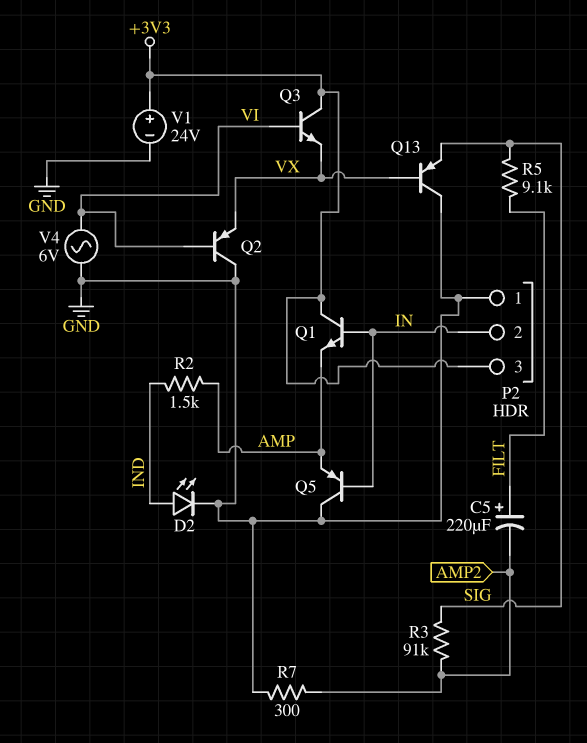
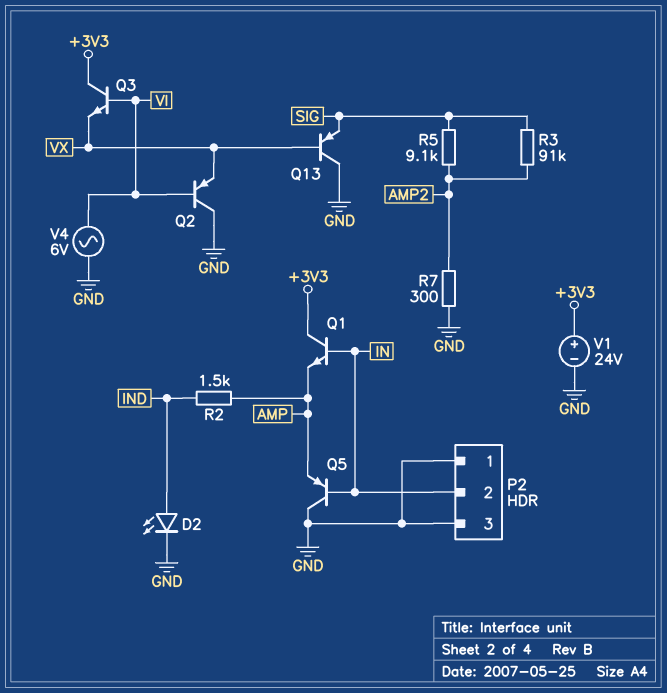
C5: 220uF (plus FILT, minus AMP2) -> none
P2 pin 3: +3V3 -> GND
R5: 9.1k (FILT, SIG) -> 9.1k (AMP2, SIG)

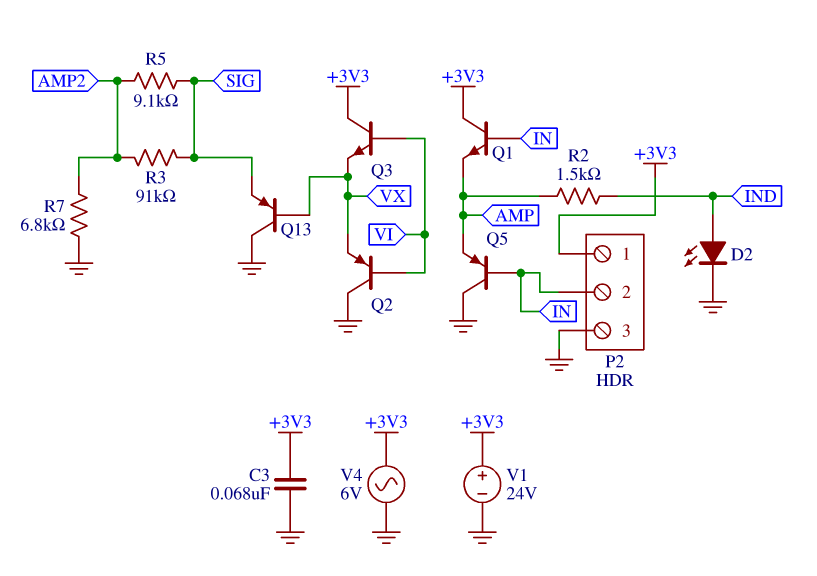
C3: none -> 68nF (+3V3, GND)
P2 pin 1: GND -> +3V3
R7: 300 (AMP2, GND) -> 6.8k (AMP2, GND)
V4: AC 6V (GND, VI) -> AC 6V (+3V3, GND)

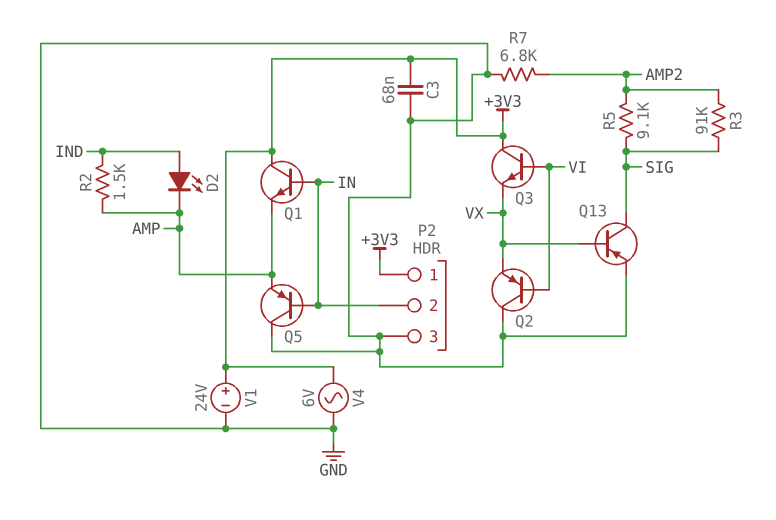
D2: LED (A IND, K GND) -> LED (A IND, K AMP)
Q13: PNP (B VX, C GND, E SIG) -> PNP (B VX, C SIG, E GND)

